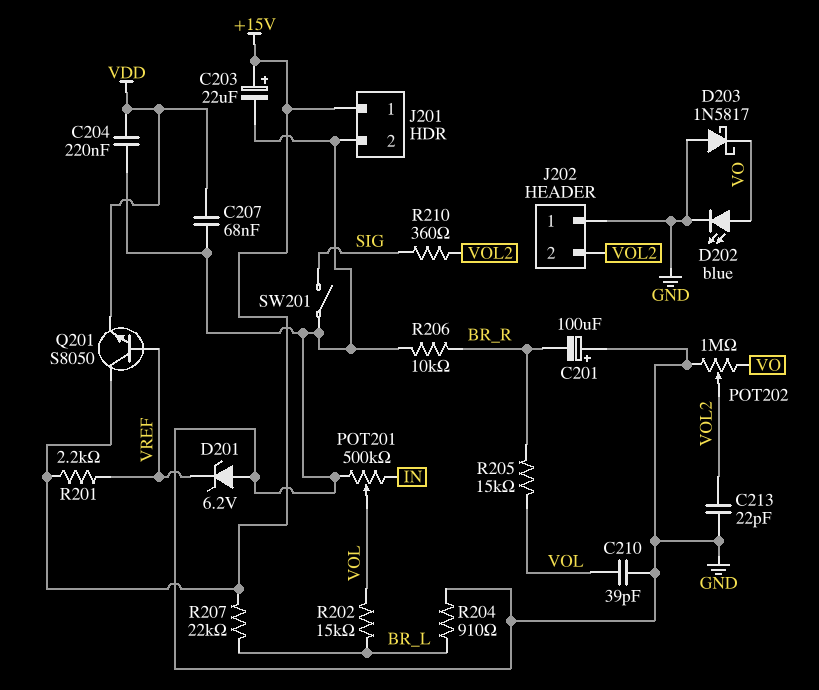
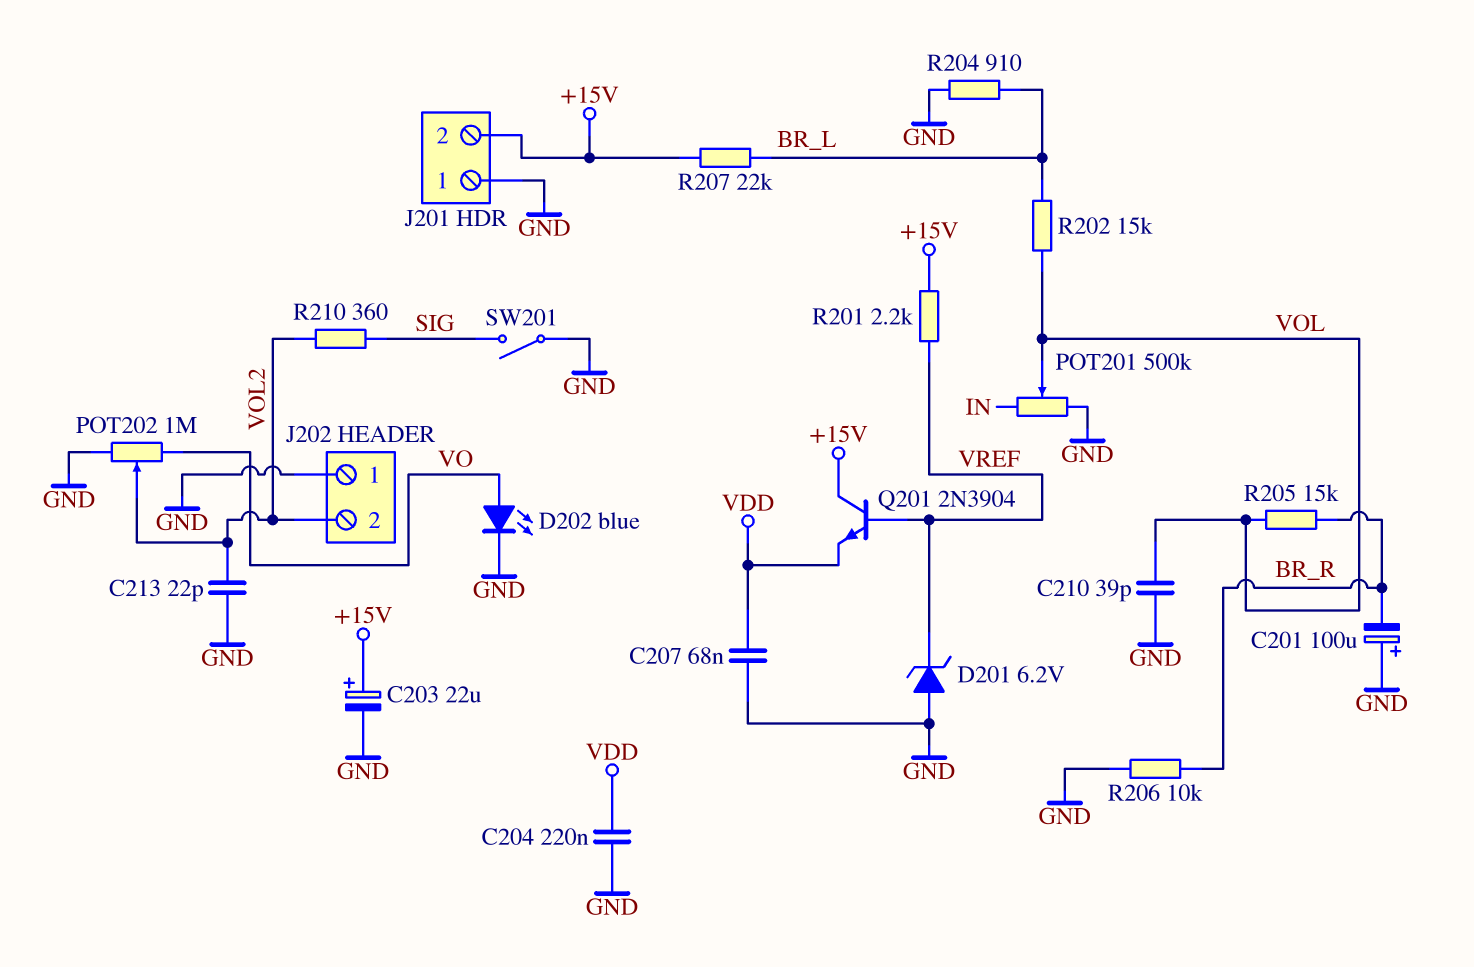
D203: schottky 1N5817 (A GND, K VO) -> none
J201 pin 1: +15V -> GND
J201 pin 2: GND -> +15V
Q201: NPN S8050 (B VREF, C +15V, E VDD) -> NPN 2N3904 (B VREF, C +15V, E VDD)

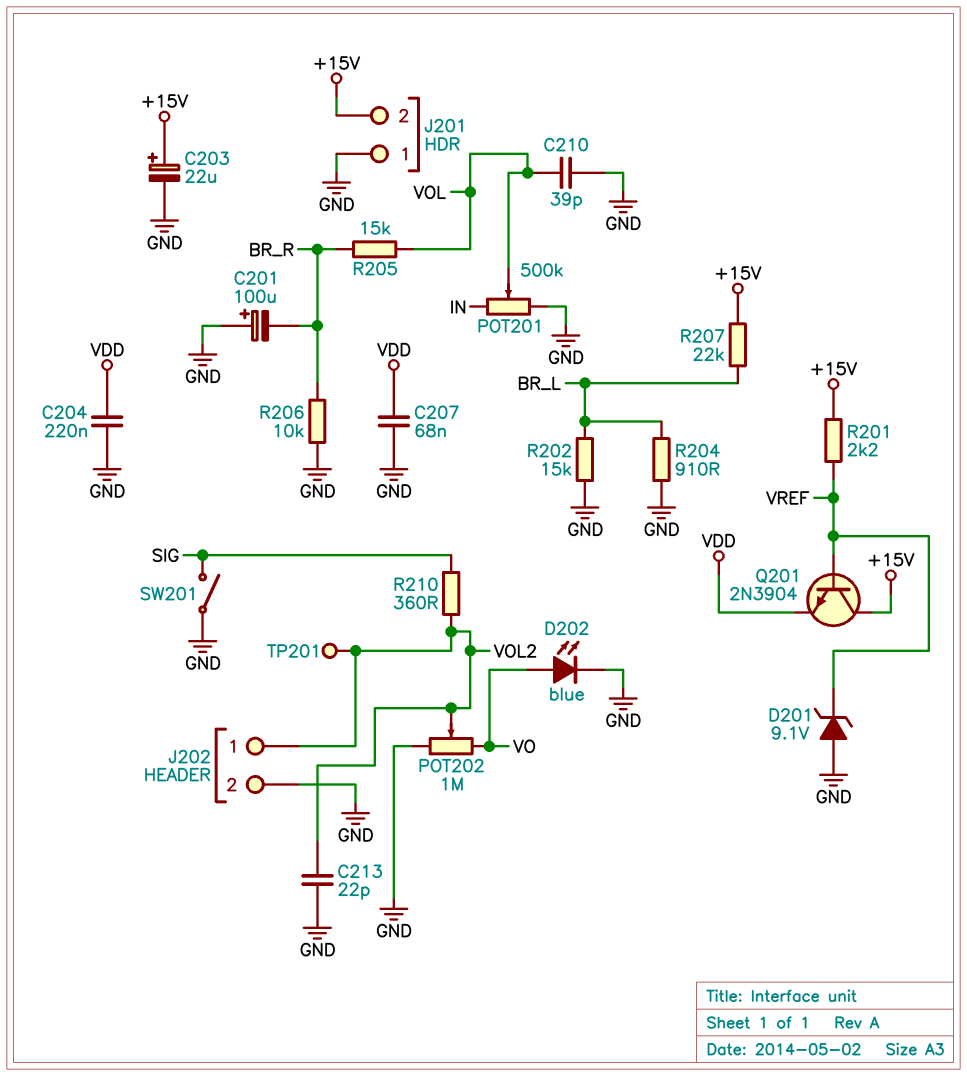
D201: zener 6.2V (A GND, K VREF) -> zener 9.1V (A GND, K VREF)
J202 pin 1: GND -> VOL2
J202 pin 2: VOL2 -> GND
R202: 15k (BR_L, VOL) -> 15k (BR_L, GND)
TP201: none -> test point (VOL2)

